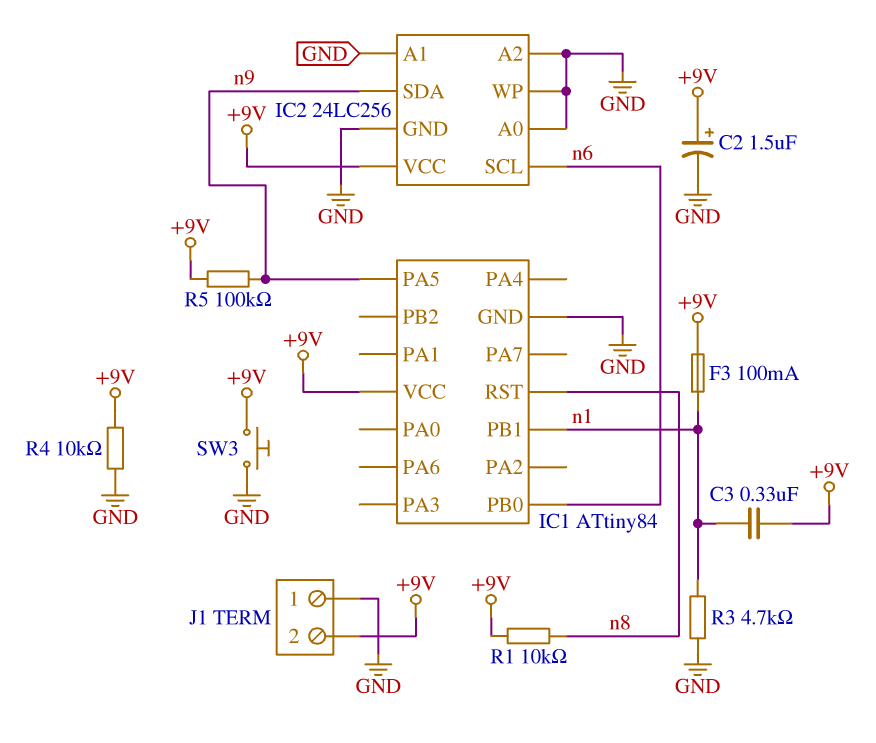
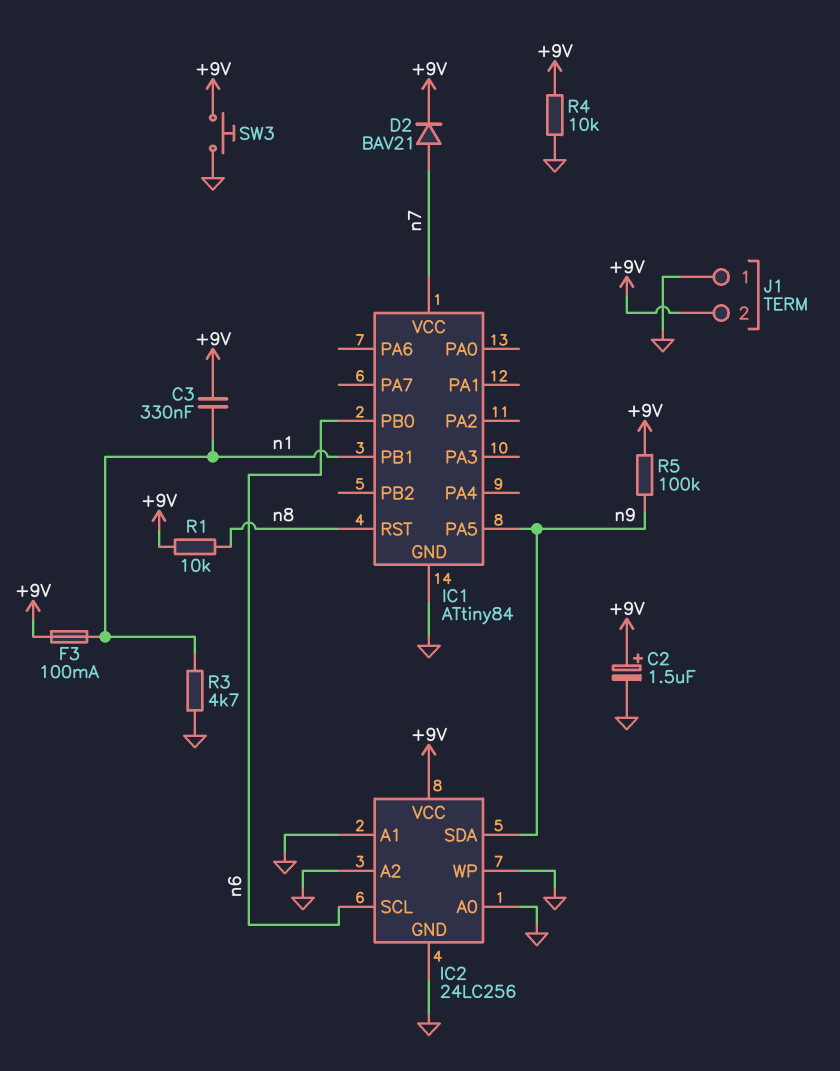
D2: none -> diode BAV21 (A n7, K +9V)
IC1 pin VCC: +9V -> n7

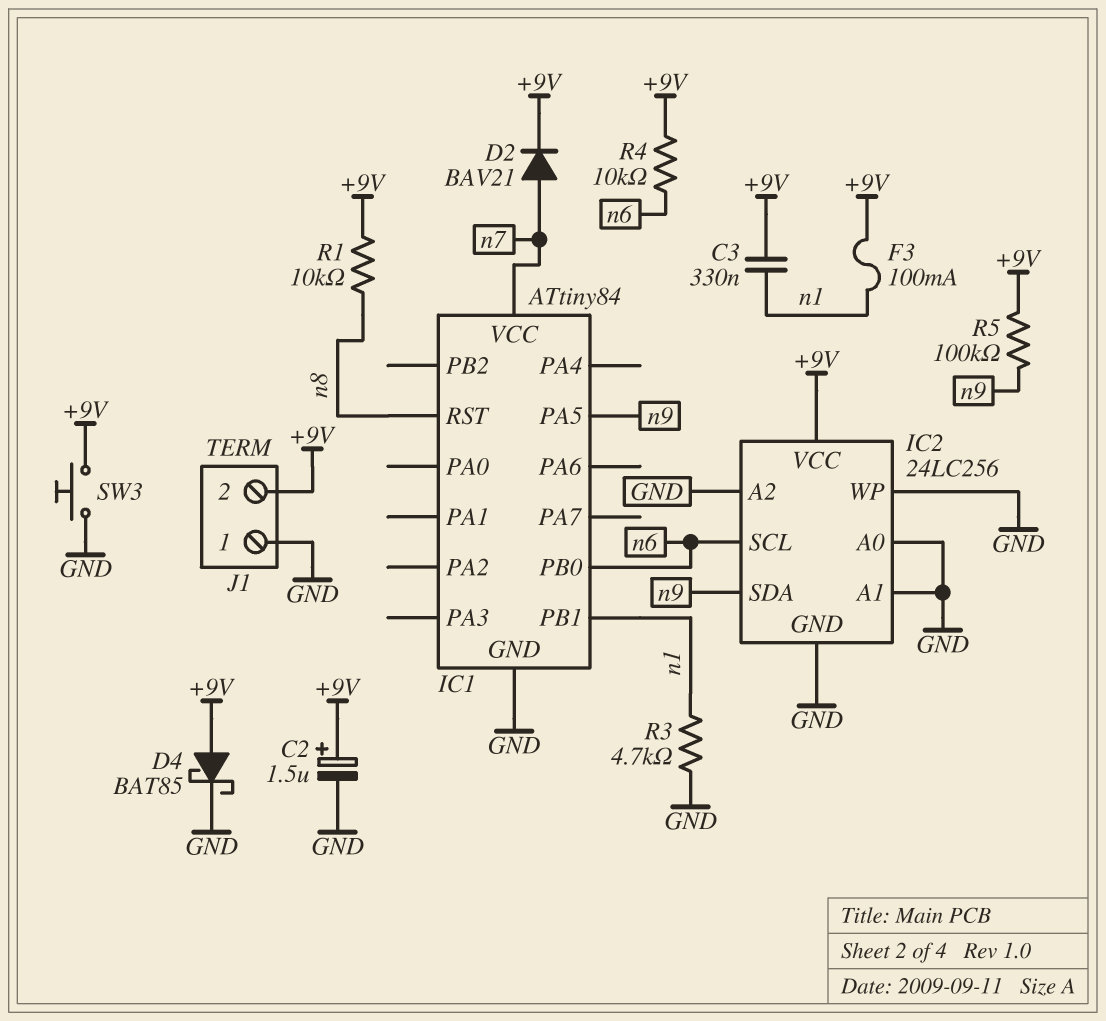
D4: none -> schottky BAT85 (A +9V, K GND)
R4: 10k (+9V, GND) -> 10k (+9V, n6)

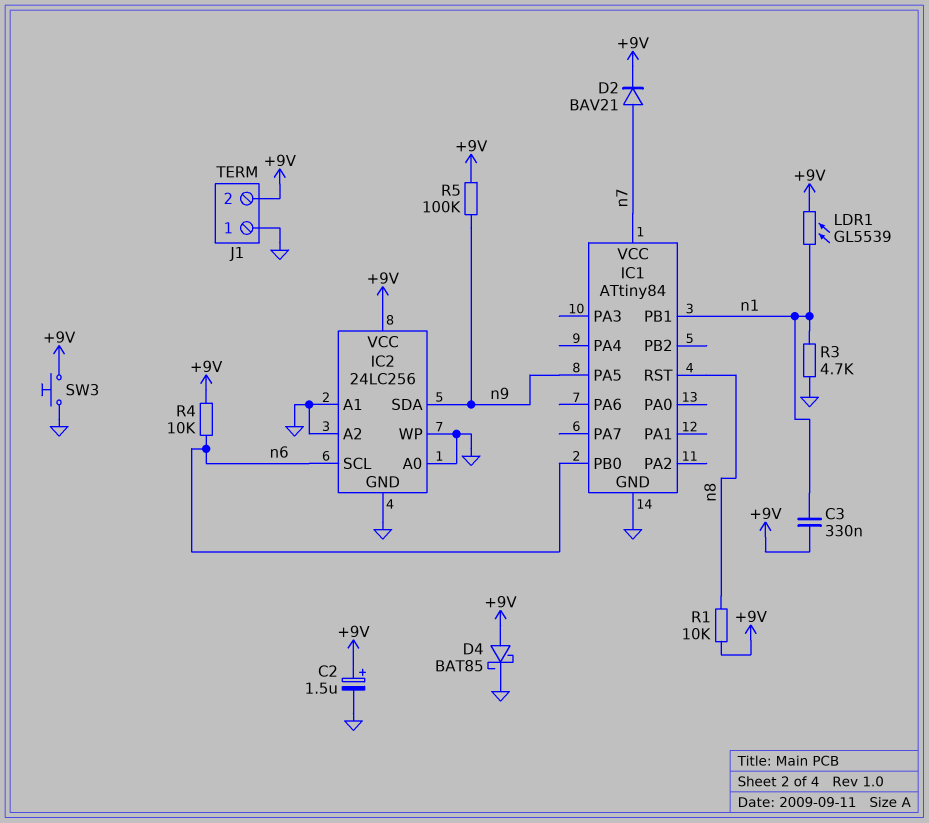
F3: 100mA (+9V, n1) -> none
LDR1: none -> GL5539 (+9V, n1)

